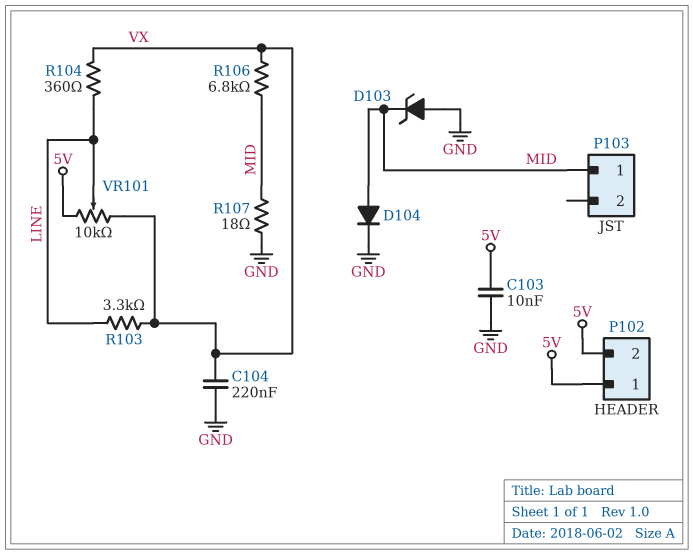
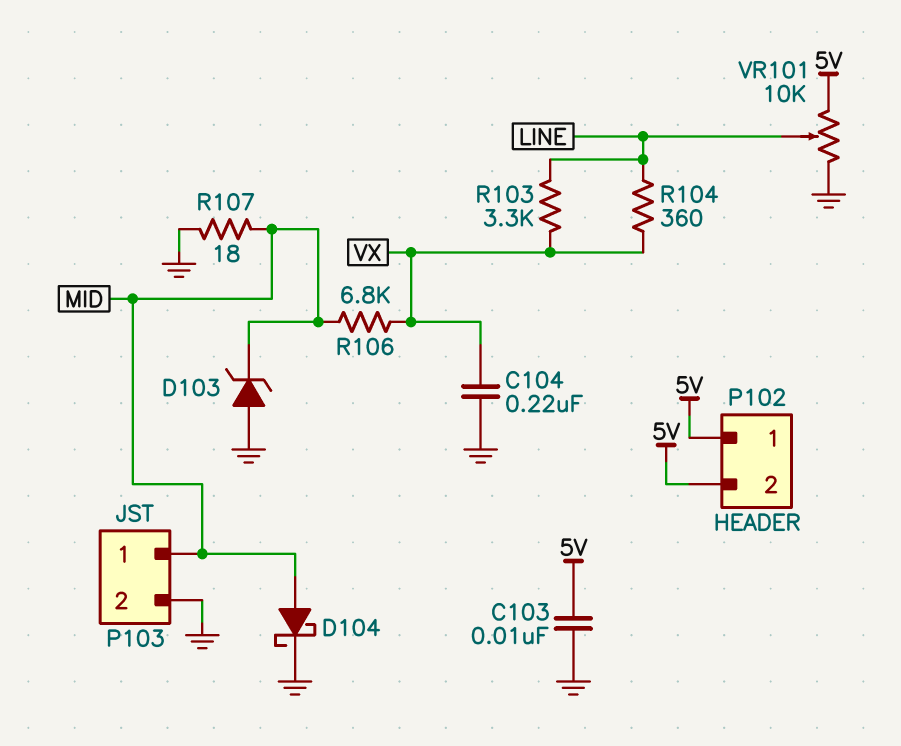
D104: diode (A MID, K GND) -> schottky (A MID, K GND)
P103 pin 2: none -> GND
VR101: 10k (5V, VX, wiper LINE) -> 10k (5V, GND, wiper LINE)

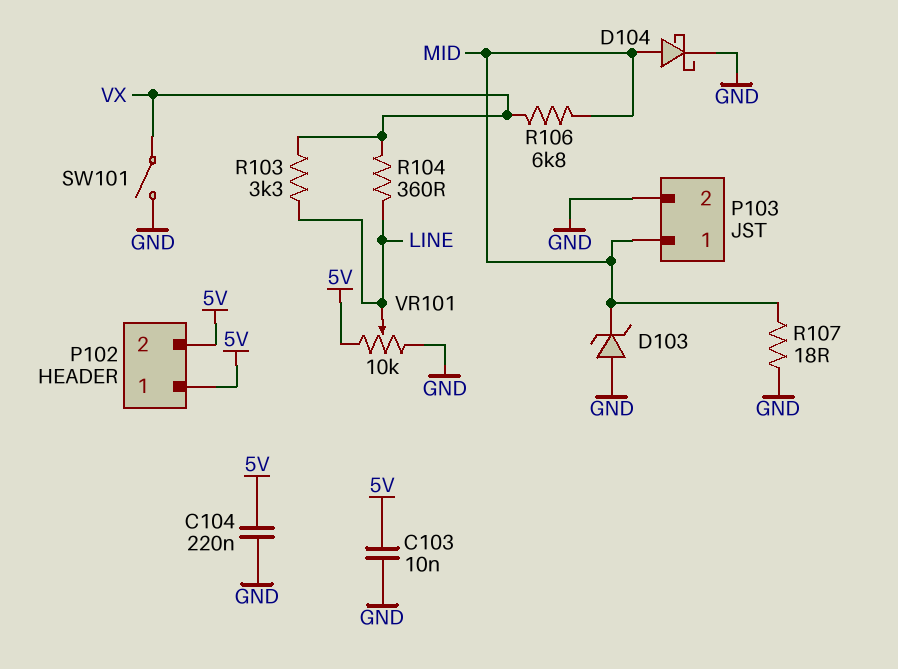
C104: 220nF (GND, VX) -> 220nF (5V, GND)
SW101: none -> switch (GND, VX)

